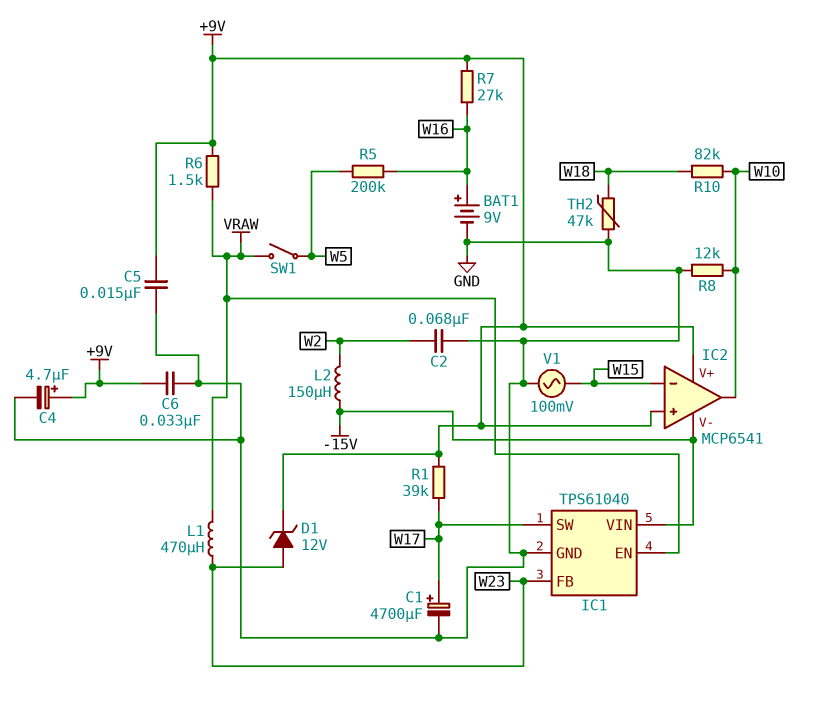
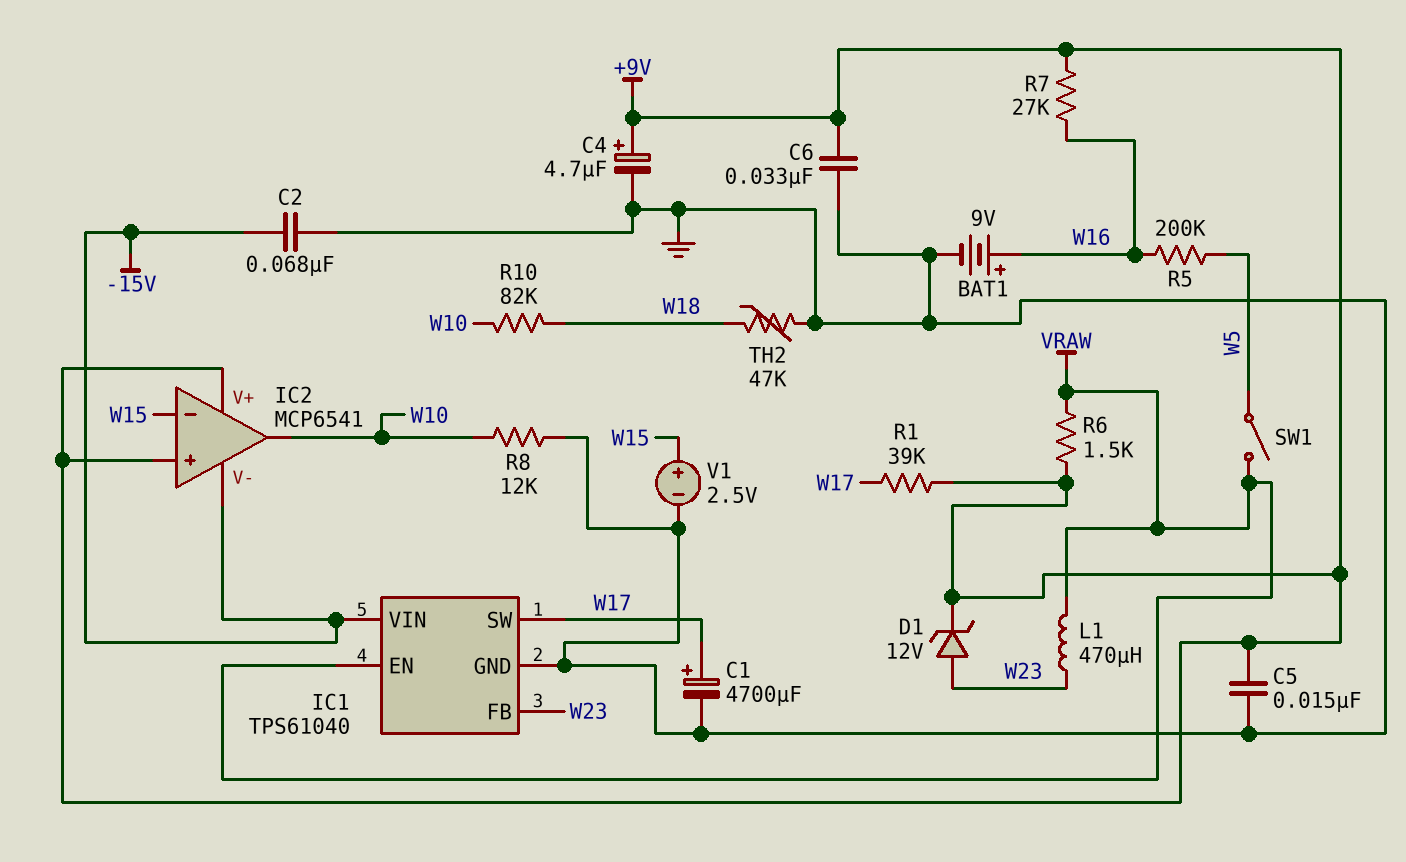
C2: 68nF (GND, W2) -> 68nF (-15V, GND)
L2: 150uH (-15V, W2) -> none
V1: AC 100mV (GND, W15) -> 2.5V (plus W15, minus GND)

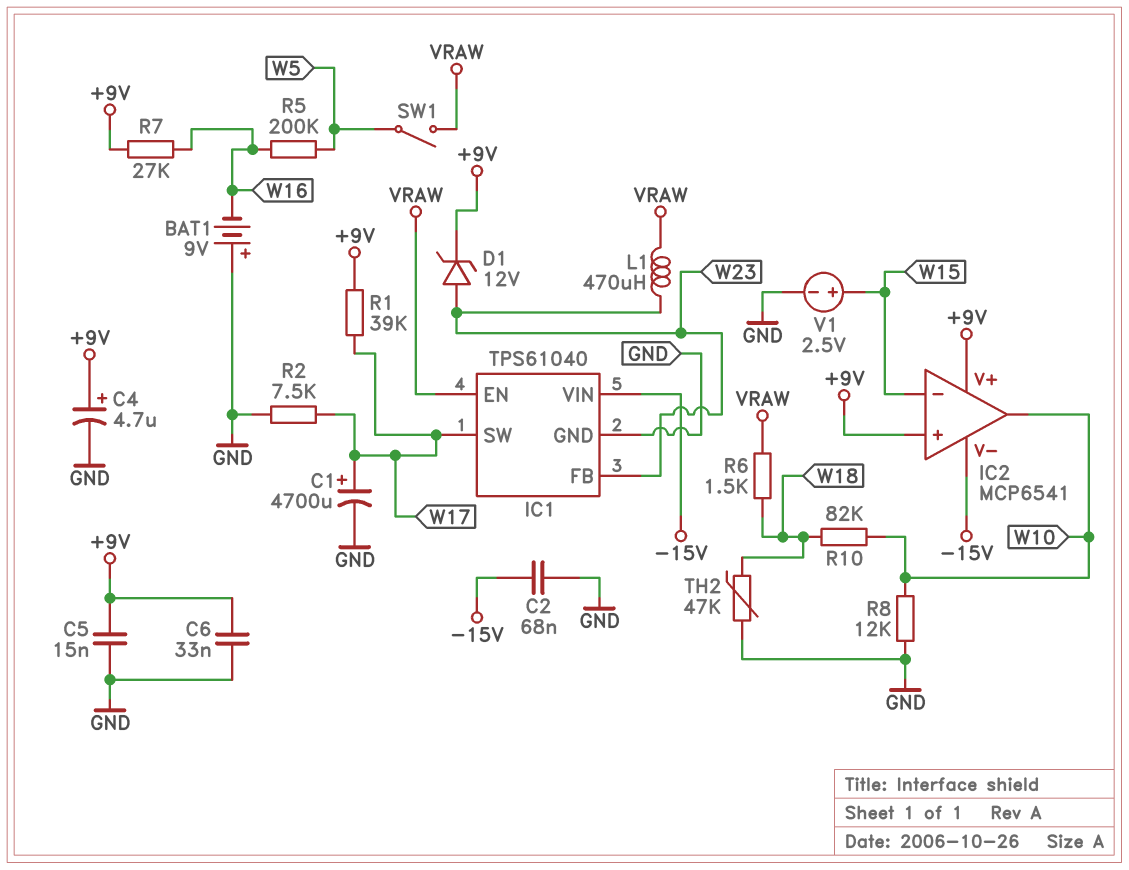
BAT1: 9V (plus W16, minus GND) -> 9V (plus GND, minus W16)
R2: none -> 7.5k (GND, W17)
R6: 1.5k (+9V, VRAW) -> 1.5k (VRAW, W18)

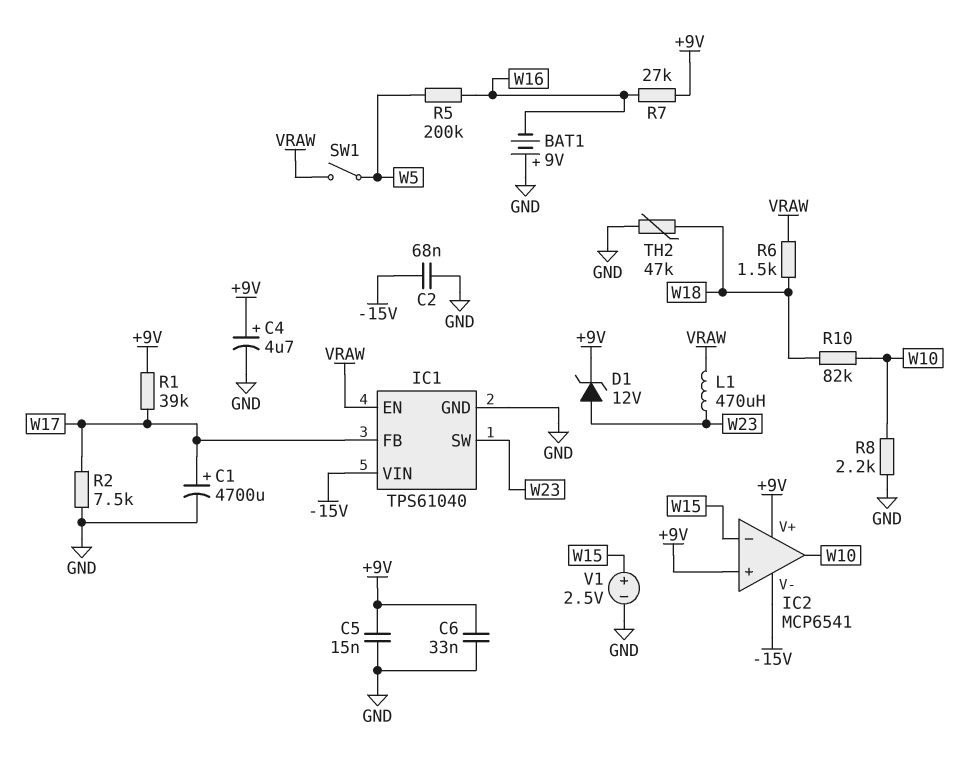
IC1 pin FB: W23 -> W17
IC1 pin SW: W17 -> W23
R8: 12k (GND, W10) -> 2.2k (GND, W10)

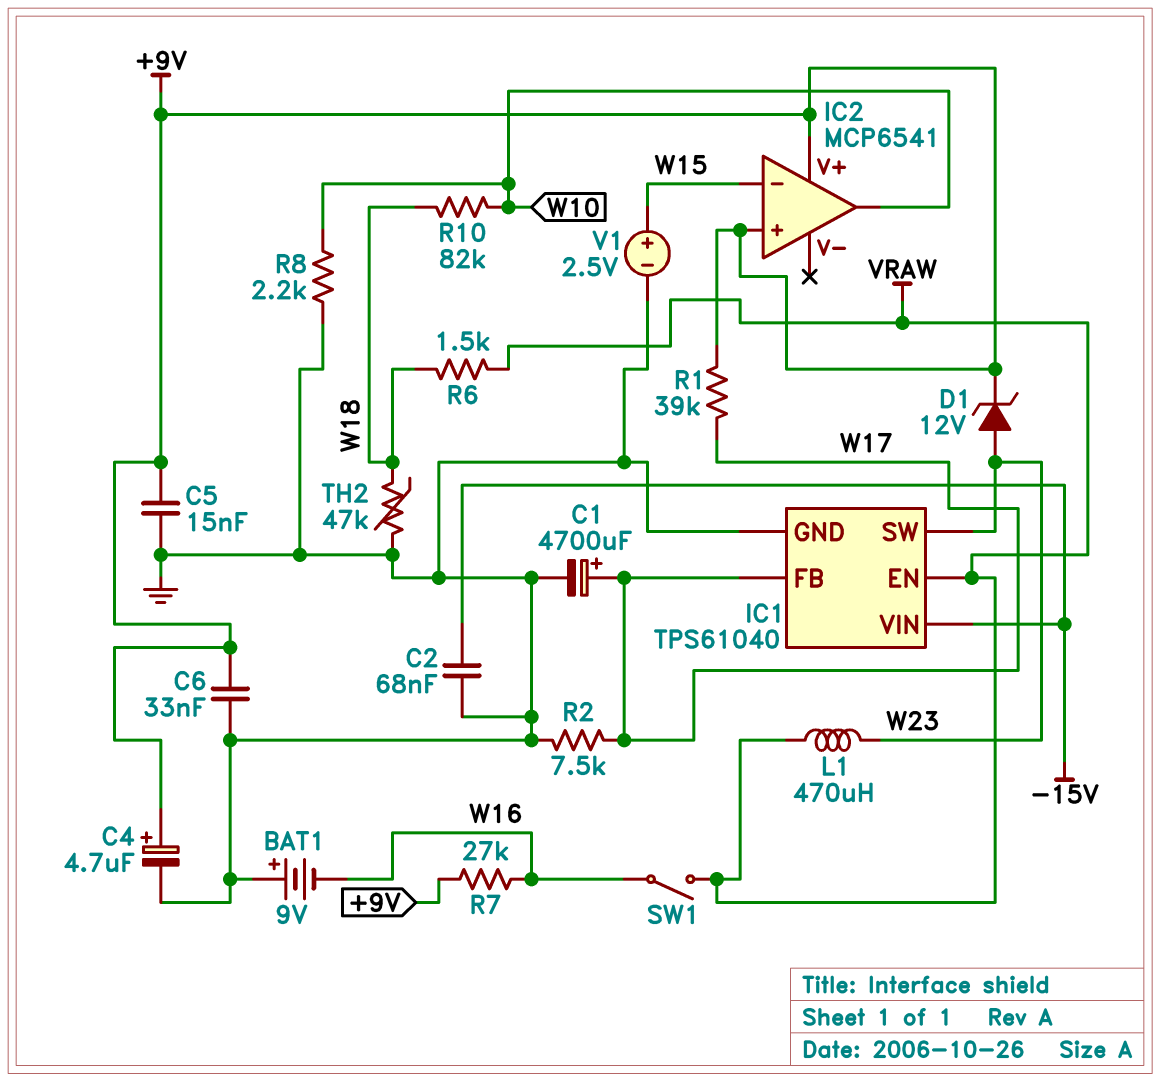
IC2 pin V-: -15V -> none
R5: 200k (W5, W16) -> none
SW1: switch (VRAW, W5) -> switch (VRAW, W16)

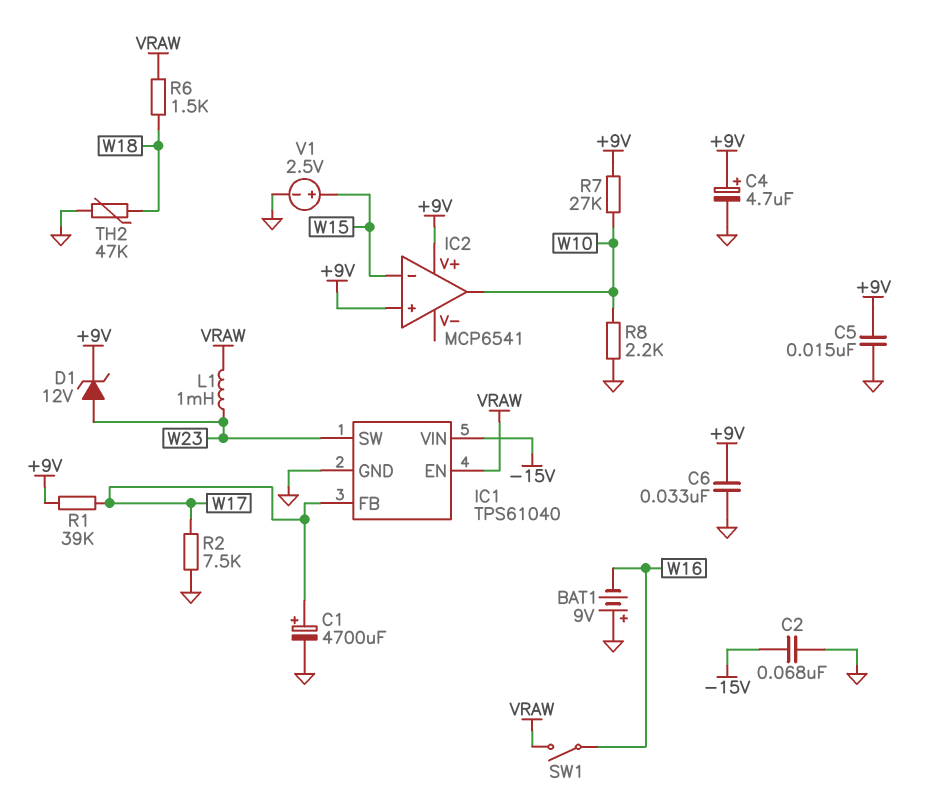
L1: 470uH (VRAW, W23) -> 1mH (VRAW, W23)
R7: 27k (+9V, W16) -> 27k (+9V, W10)
R10: 82k (W10, W18) -> none

